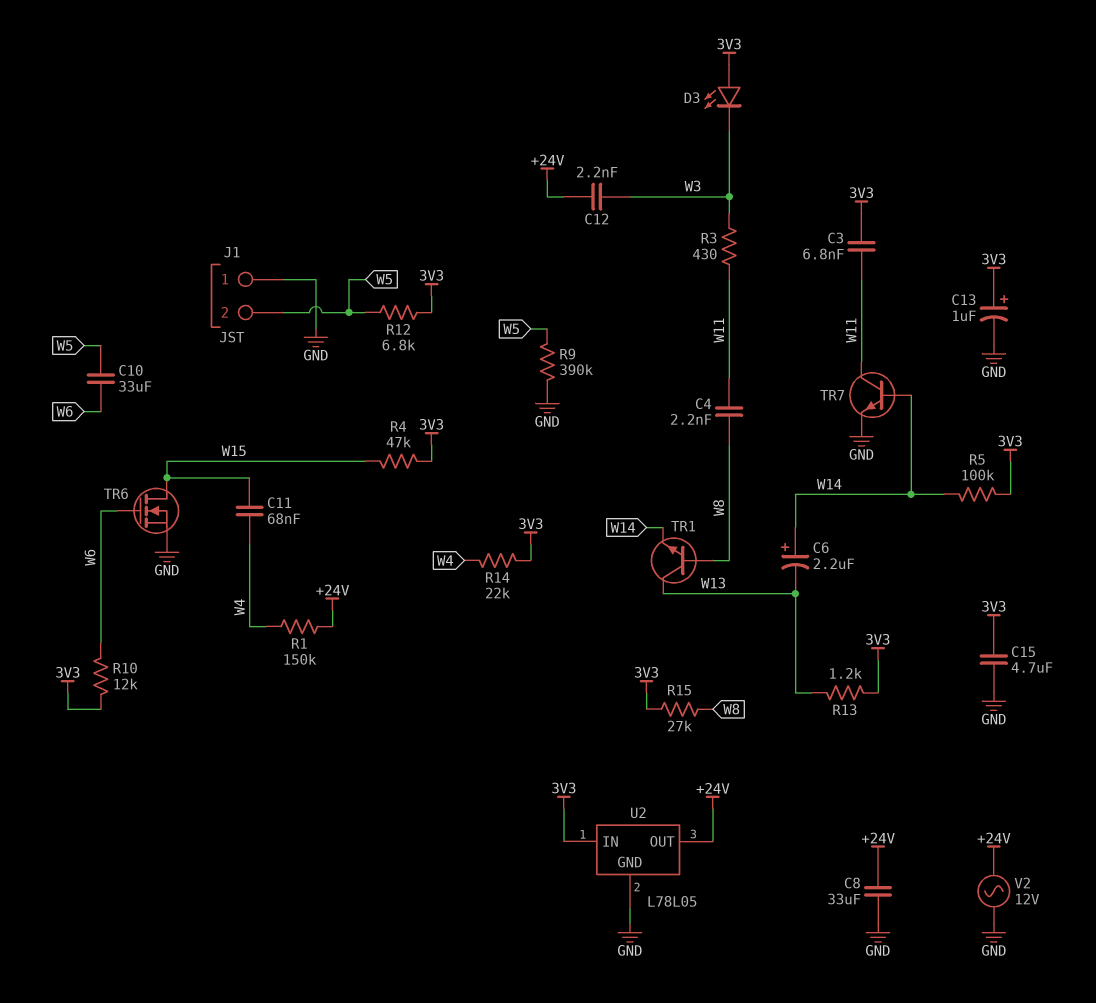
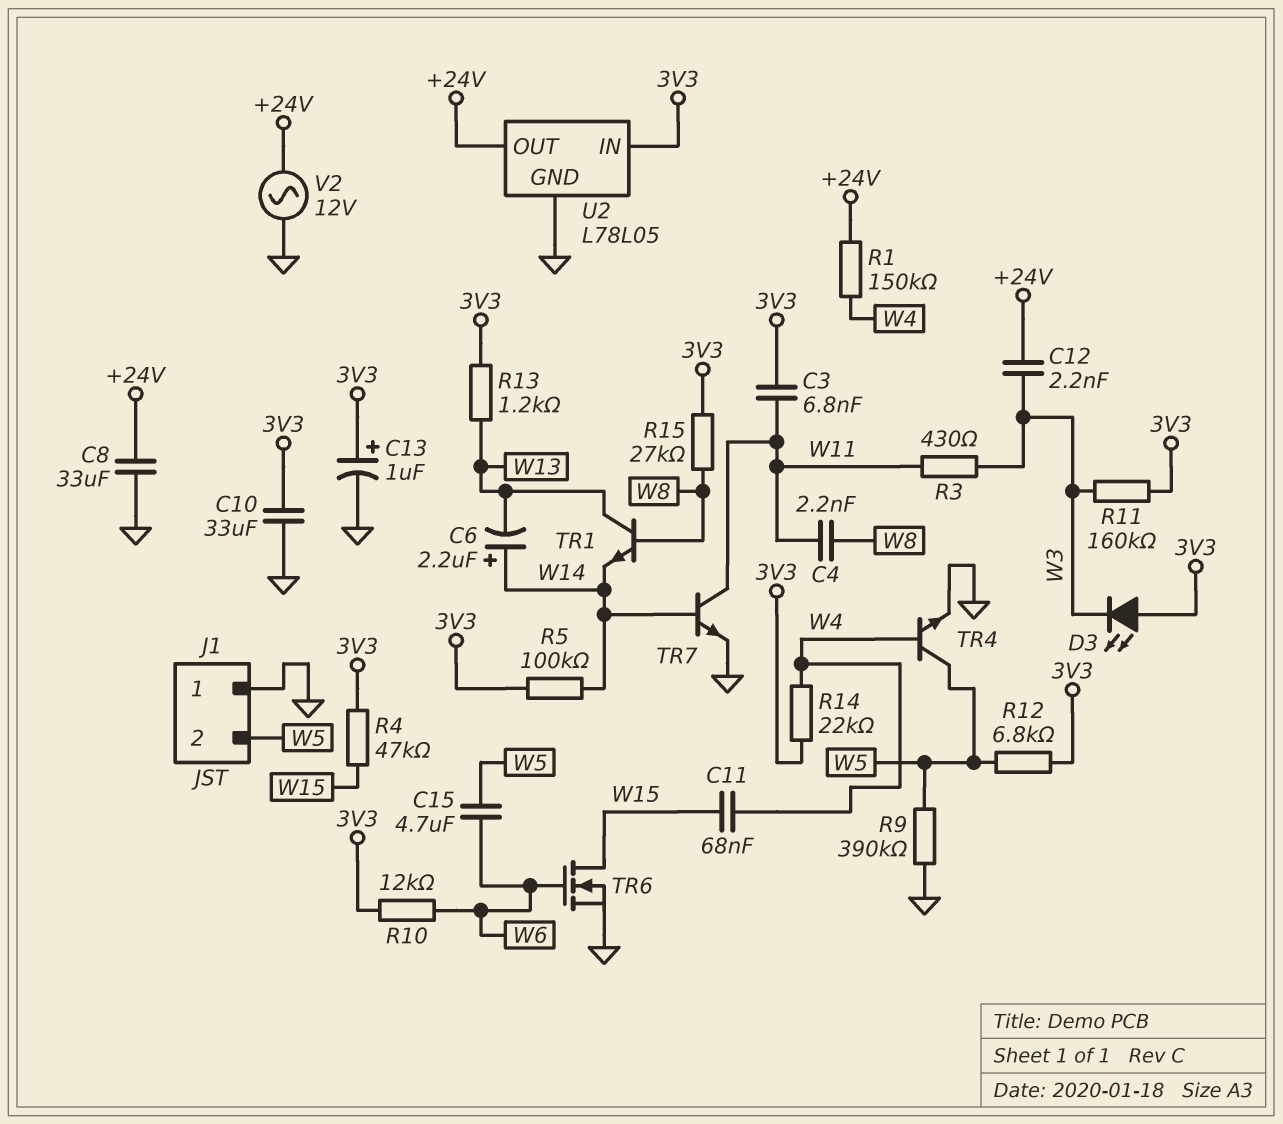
C10: 33uF (W5, W6) -> 33uF (3V3, GND)
C15: 4.7uF (3V3, GND) -> 4.7uF (W5, W6)
R11: none -> 160k (3V3, W3)
TR4: none -> NPN (B W4, C W5, E GND)

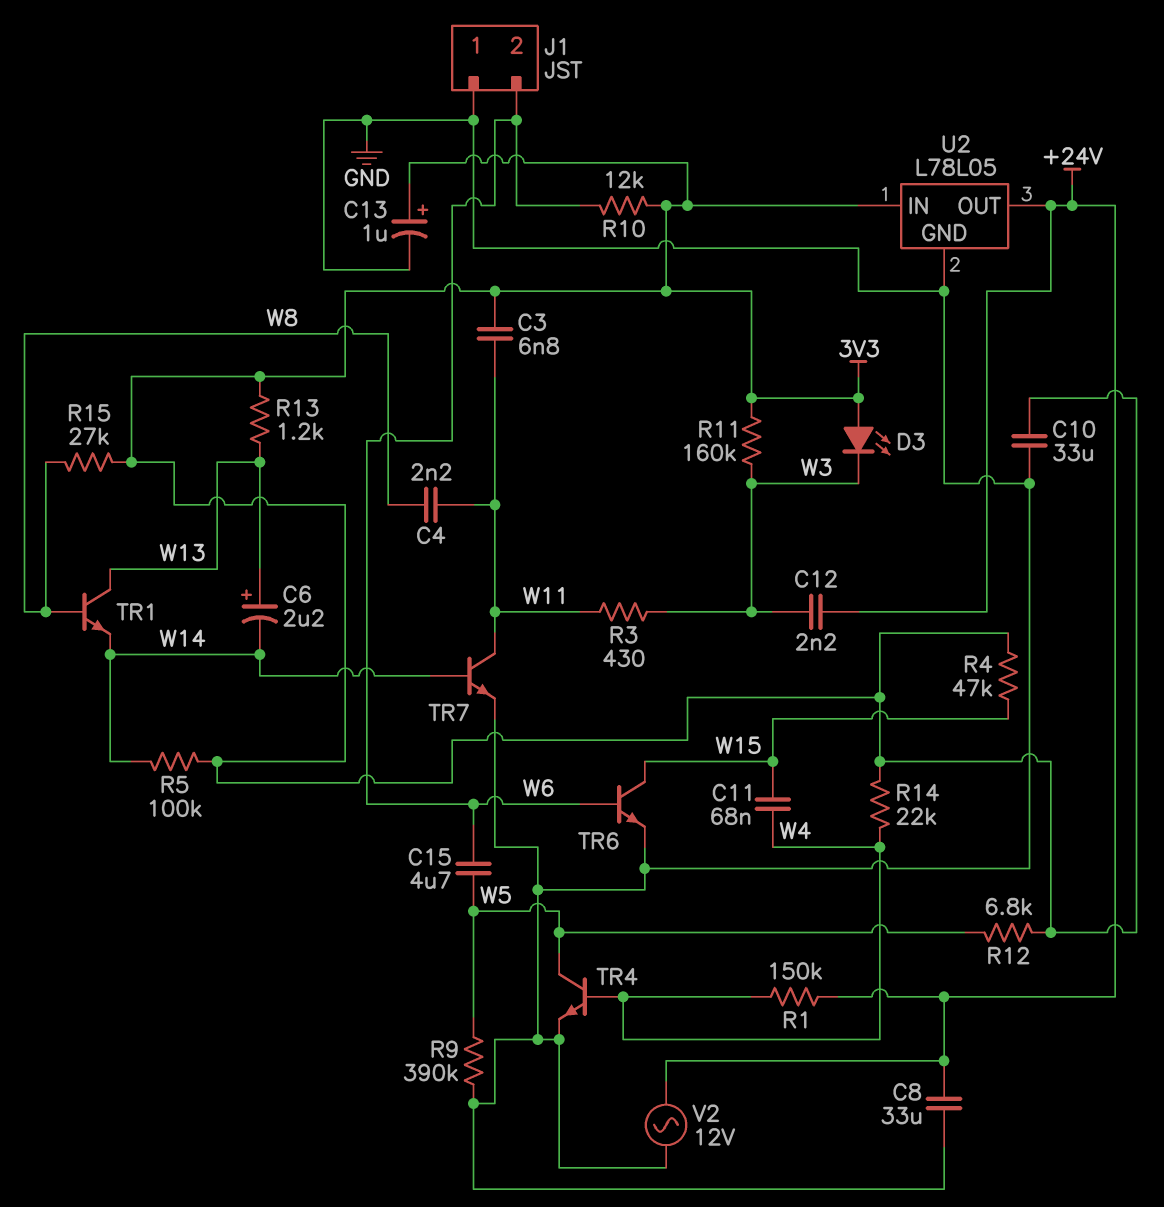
C6: 2.2uF (plus W14, minus W13) -> 2.2uF (plus W13, minus W14)
J1 pin 2: W5 -> W6
TR6: NMOS (G W6, D W15, S GND) -> NPN (B W6, C W15, E GND)

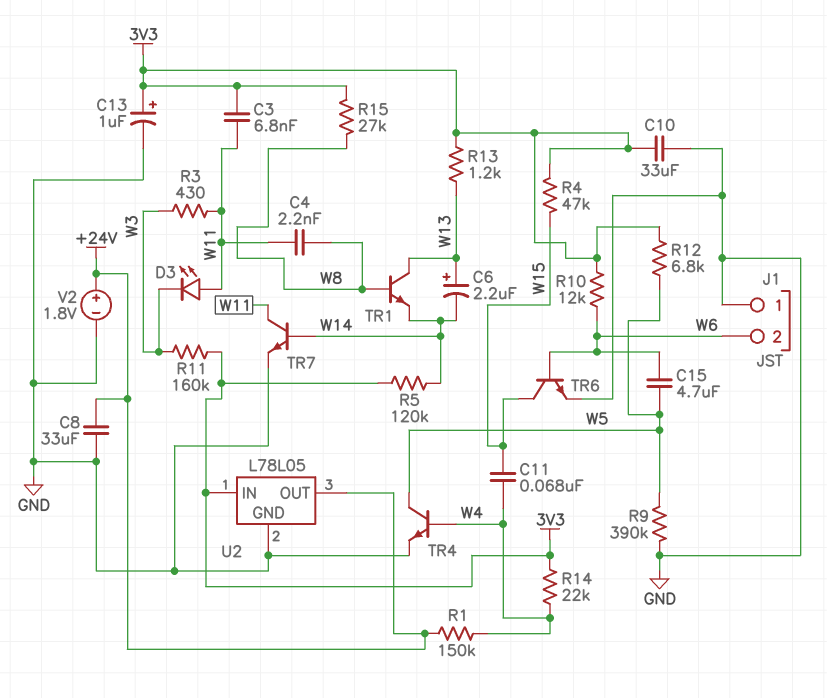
C12: 2.2nF (+24V, W3) -> none
D3: LED (A 3V3, K W3) -> LED (A W11, K W3)
R5: 100k (3V3, W14) -> 120k (3V3, W14)
V2: AC 12V (+24V, GND) -> 1.8V (plus +24V, minus GND)

